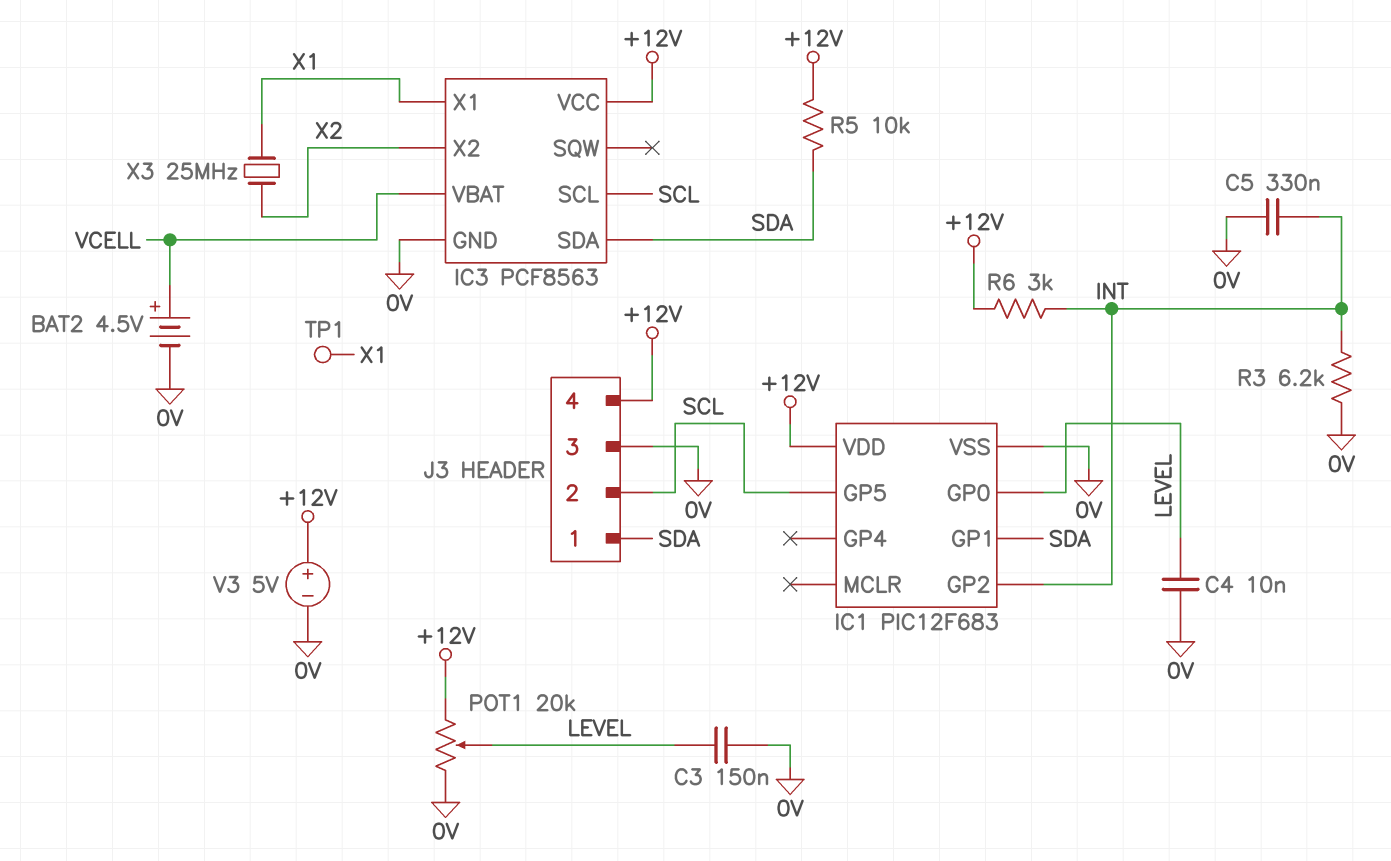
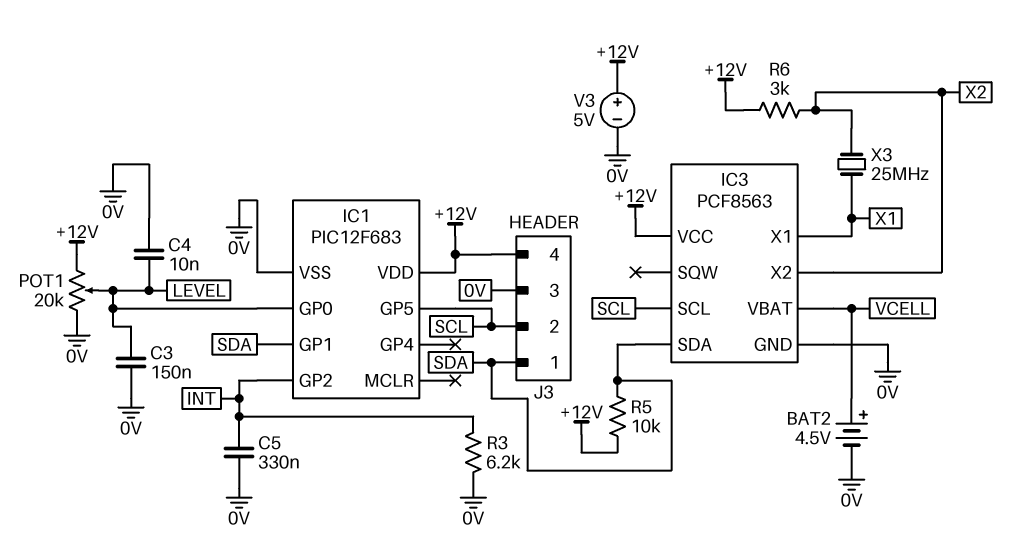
R6: 3k (+12V, INT) -> 3k (+12V, X2)
TP1: test point (X1) -> none

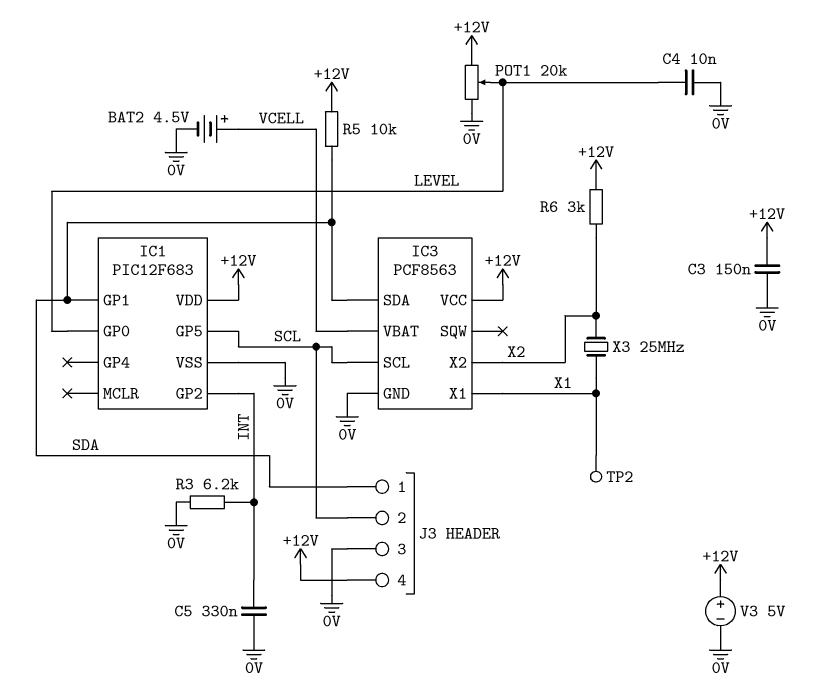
C3: 150nF (0V, LEVEL) -> 150nF (+12V, 0V)
TP2: none -> test point (X1)

